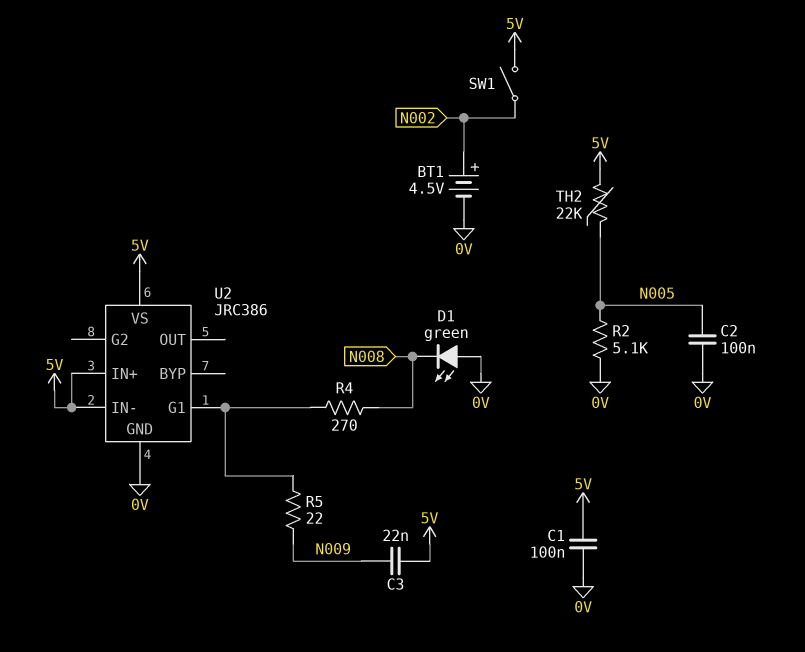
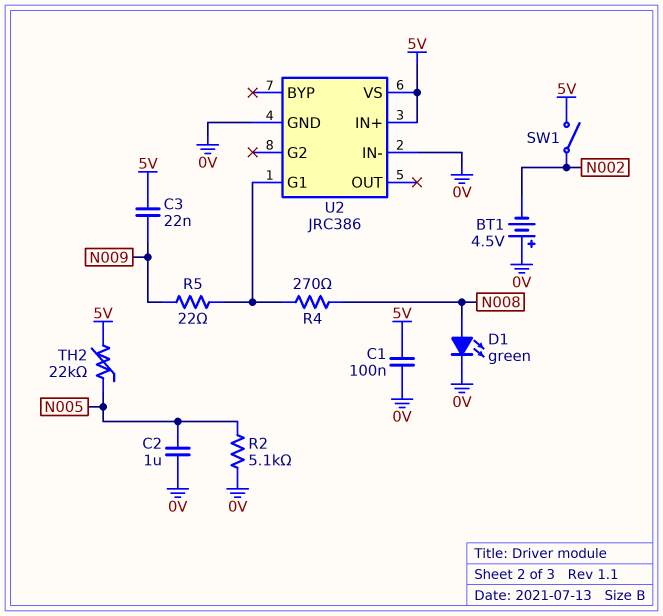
BT1: 4.5V (plus N002, minus 0V) -> 4.5V (plus 0V, minus N002)
C2: 100nF (0V, N005) -> 1uF (0V, N005)
D1: LED green (A 0V, K N008) -> LED green (A N008, K 0V)
U2 pin IN-: 5V -> 0V

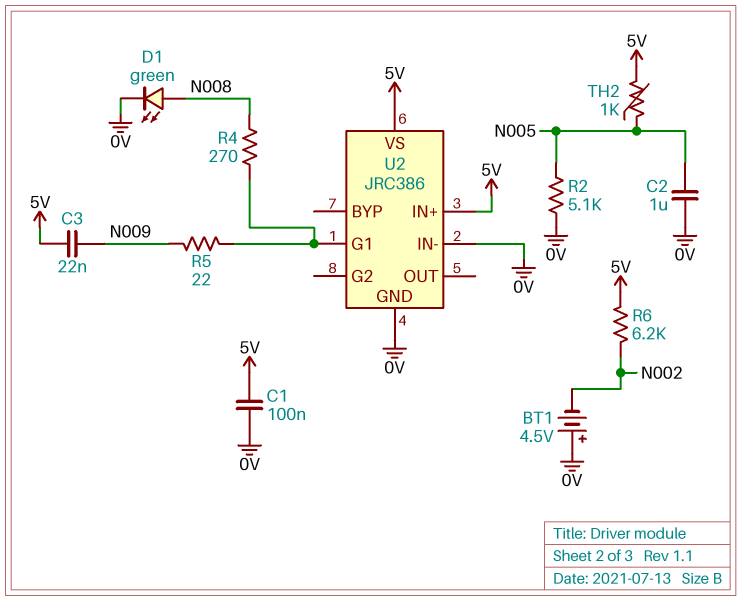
R6: none -> 6.2k (5V, N002)
SW1: switch (5V, N002) -> none
TH2: 22k (5V, N005) -> 1k (5V, N005)

